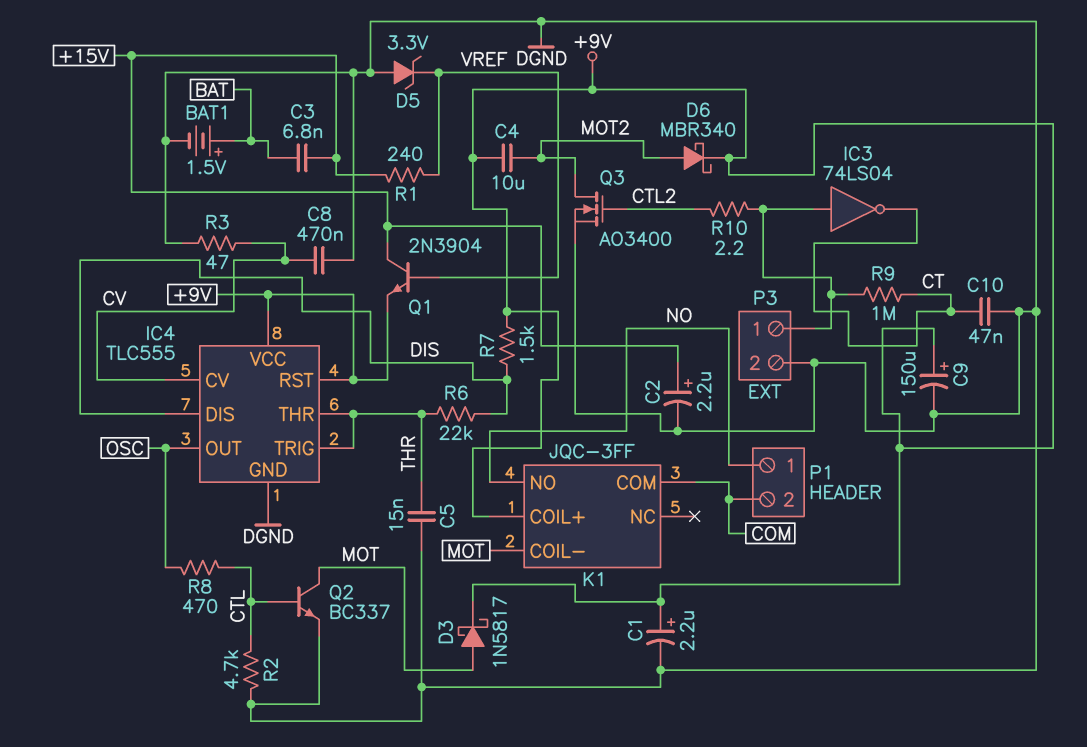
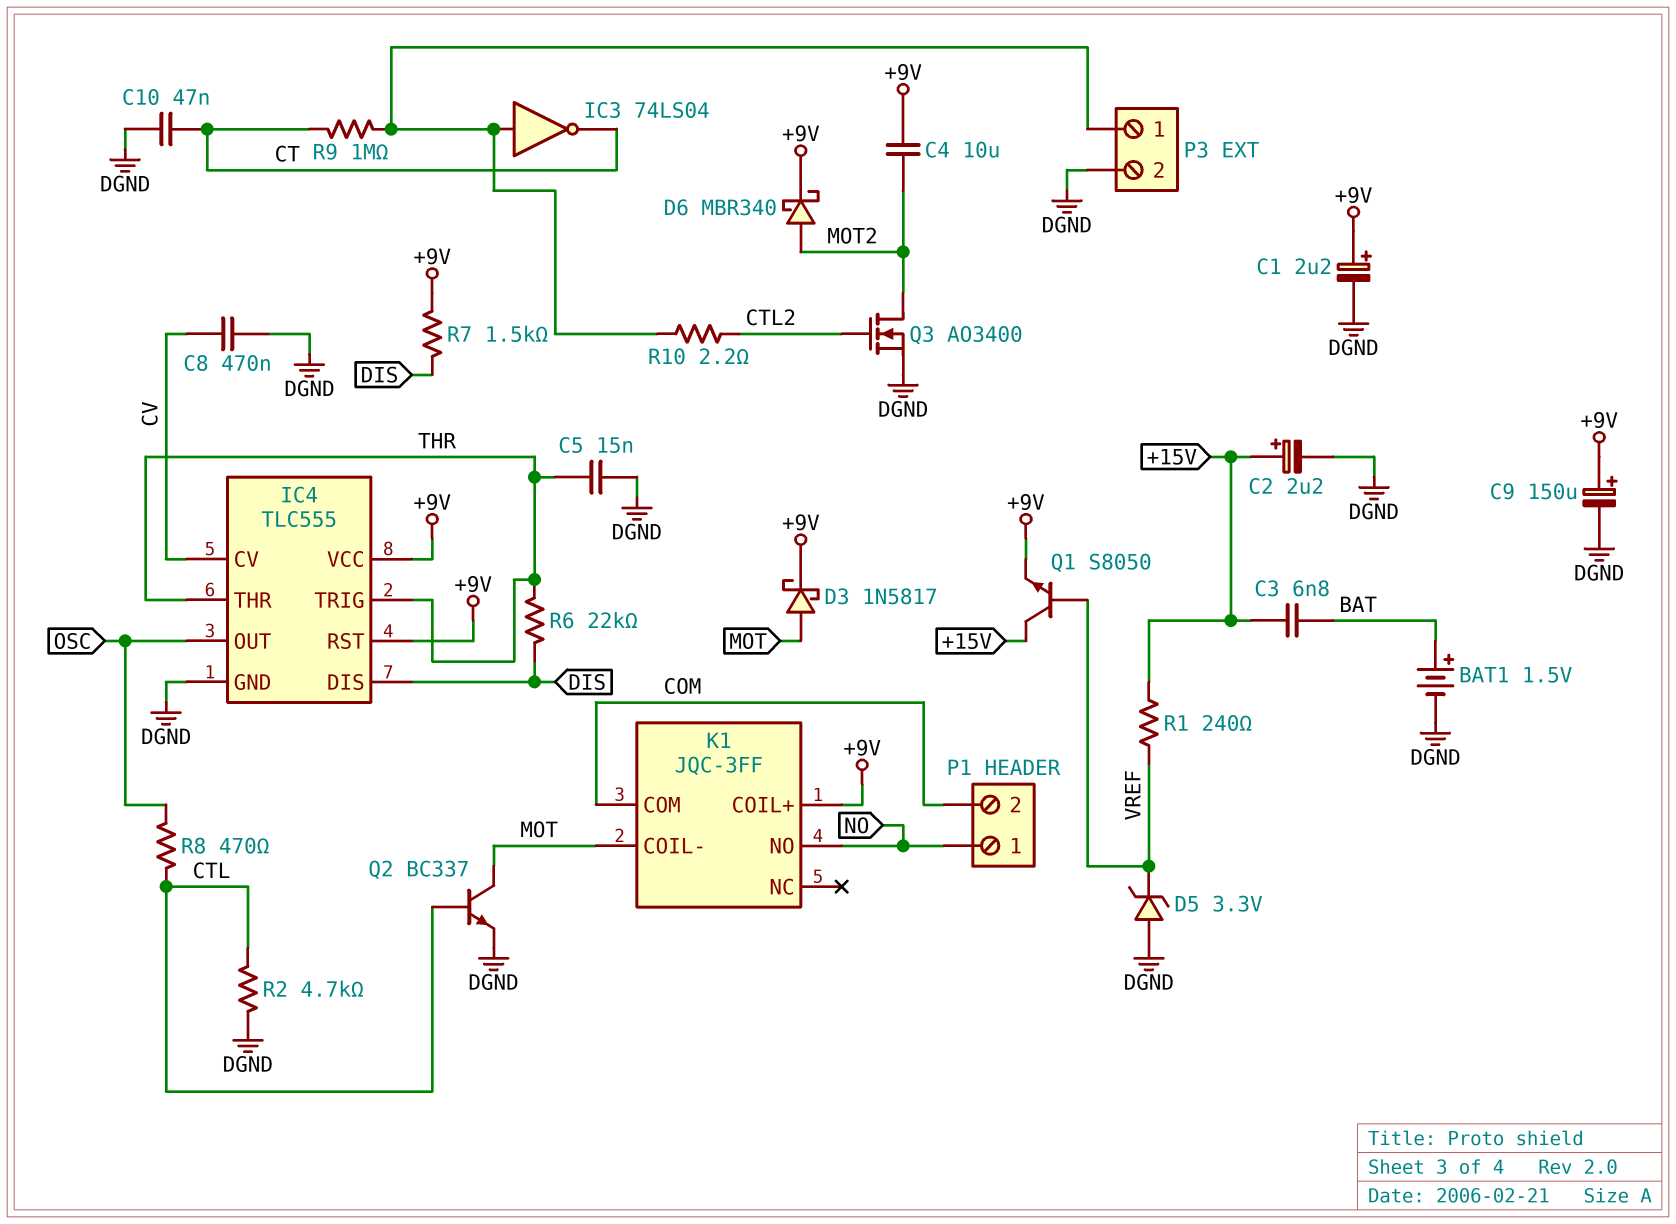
Q1: NPN 2N3904 (B VREF, C +15V, E +9V) -> NPN S8050 (B VREF, C +15V, E +9V)
R3: 47 (CV, DGND) -> none

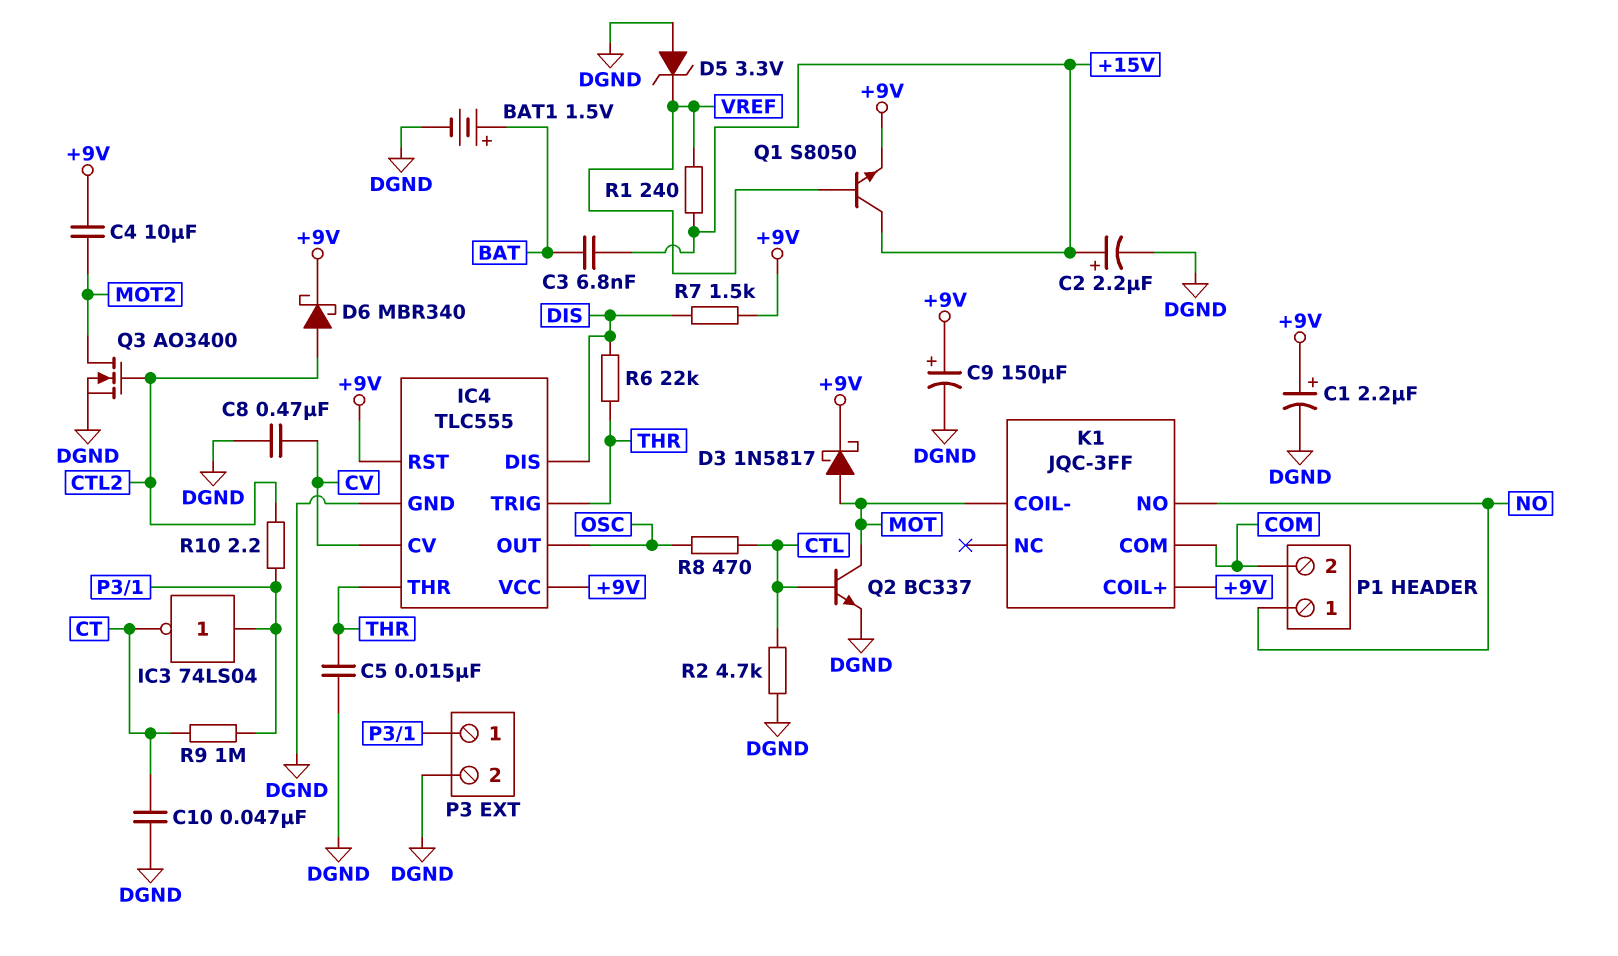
D6: schottky MBR340 (A MOT2, K +9V) -> schottky MBR340 (A CTL2, K +9V)

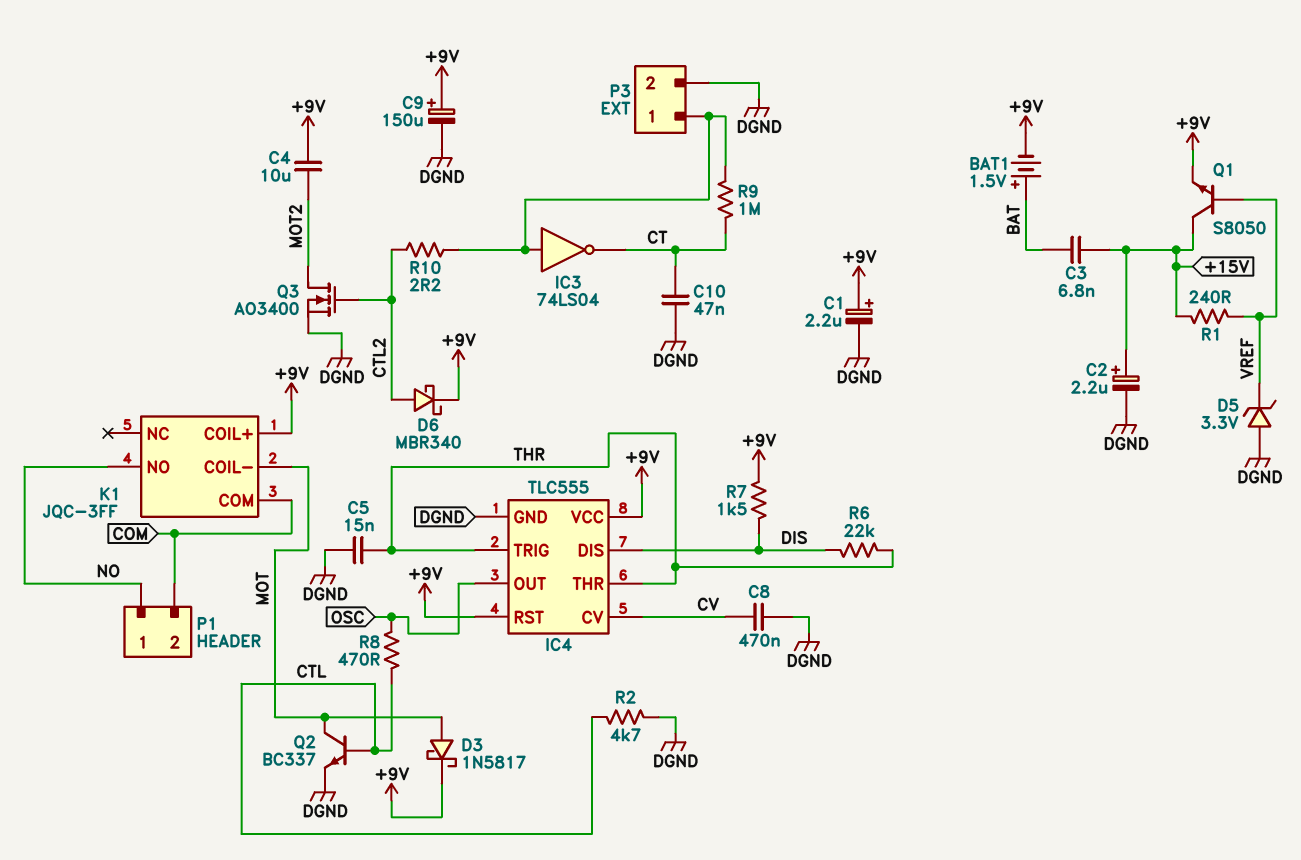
BAT1: 1.5V (plus BAT, minus DGND) -> 1.5V (plus BAT, minus +9V)

